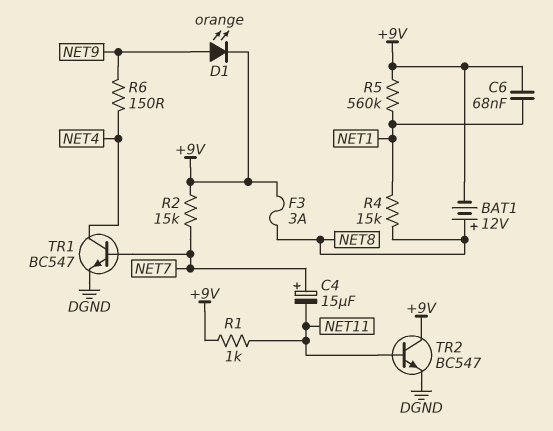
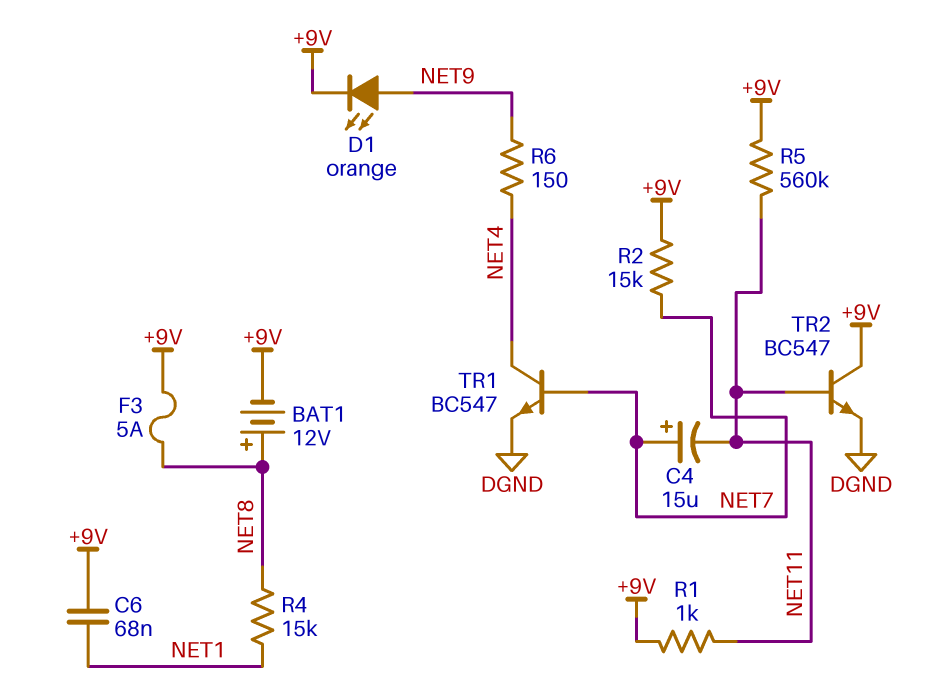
F3: 3A (+9V, NET8) -> 5A (+9V, NET8)
R5: 560k (+9V, NET1) -> 560k (+9V, NET11)

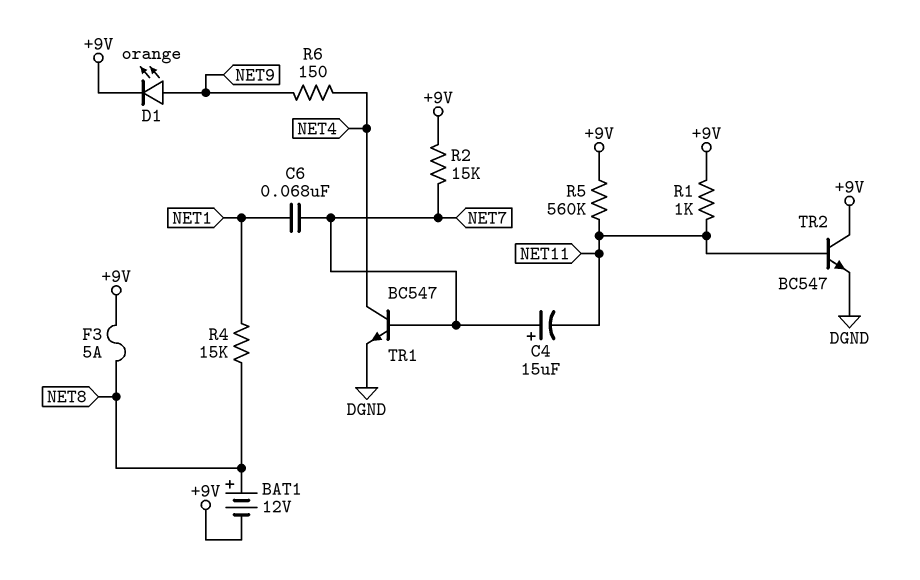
C6: 68nF (+9V, NET1) -> 68nF (NET1, NET7)

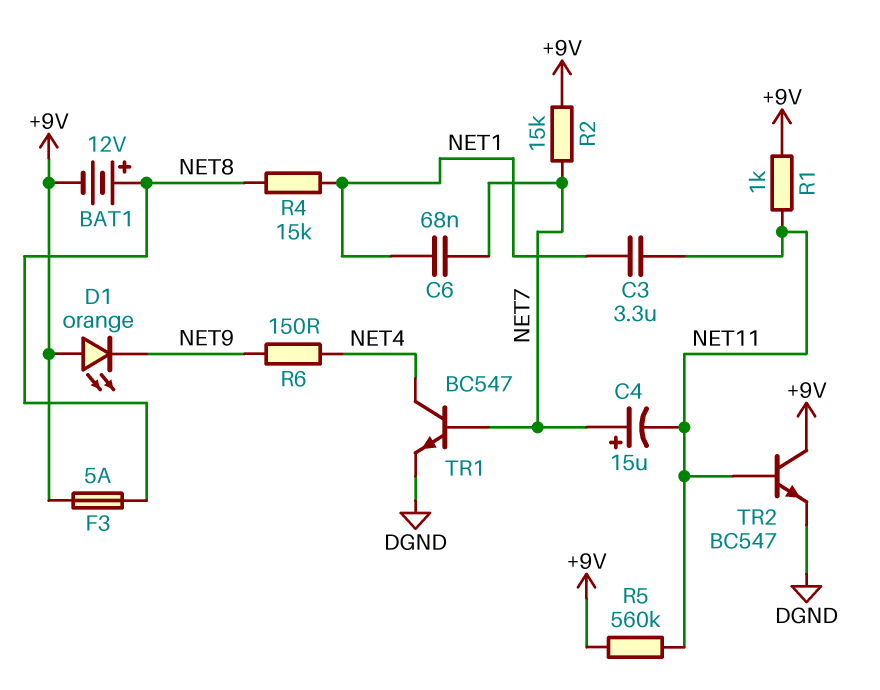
C3: none -> 3.3uF (NET1, NET11)
D1: LED orange (A NET9, K +9V) -> LED orange (A +9V, K NET9)

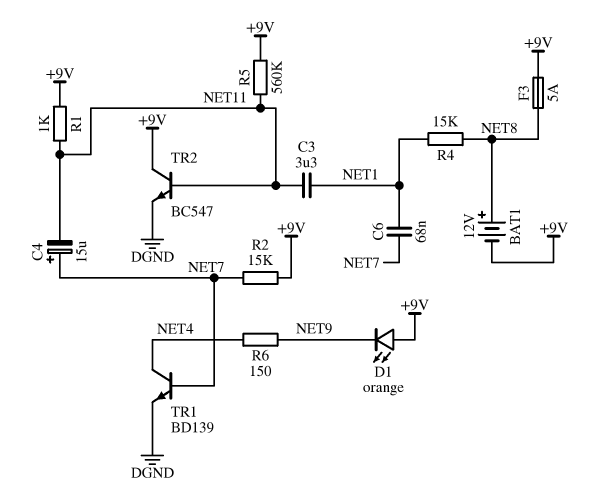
TR1: NPN BC547 (B NET7, C NET4, E DGND) -> NPN BD139 (B NET7, C NET4, E DGND)

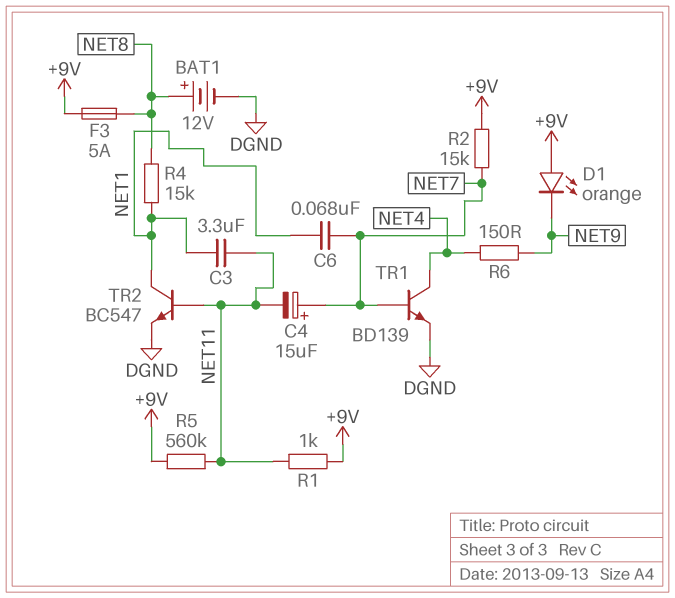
BAT1: 12V (plus NET8, minus +9V) -> 12V (plus NET8, minus DGND)
TR2: NPN BC547 (B NET11, C +9V, E DGND) -> NPN BC547 (B NET11, C NET1, E DGND)

